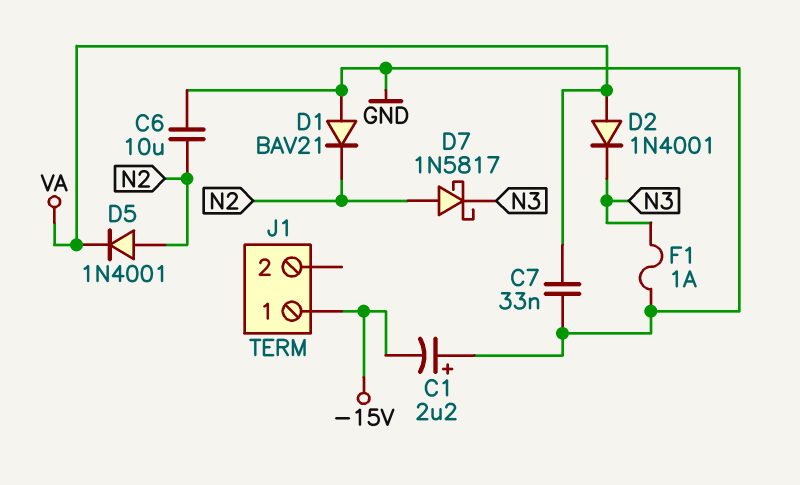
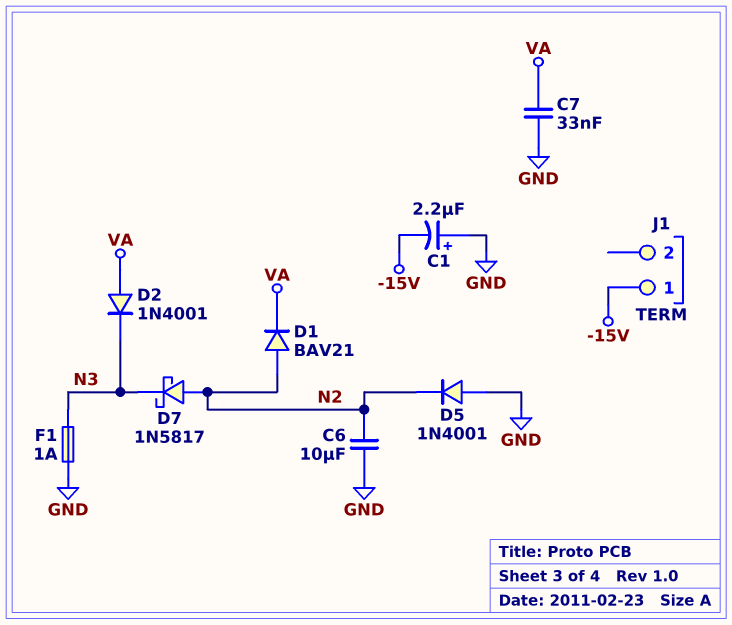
D1: diode BAV21 (A GND, K N2) -> diode BAV21 (A N2, K VA)
D5: diode 1N4001 (A N2, K VA) -> diode 1N4001 (A GND, K N2)

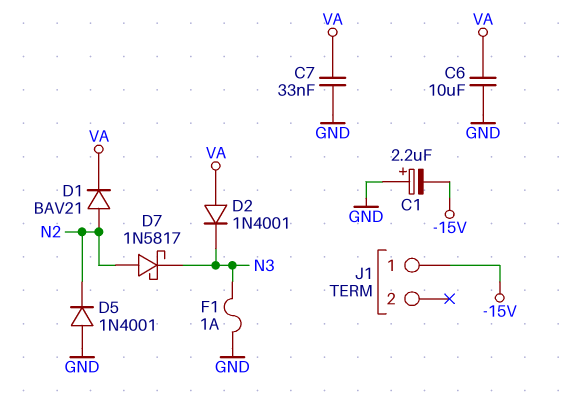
C6: 10uF (GND, N2) -> 10uF (GND, VA)

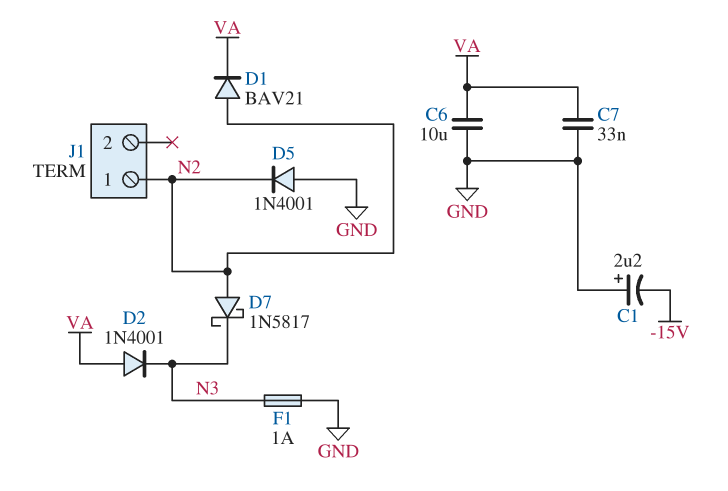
J1 pin 1: -15V -> N2

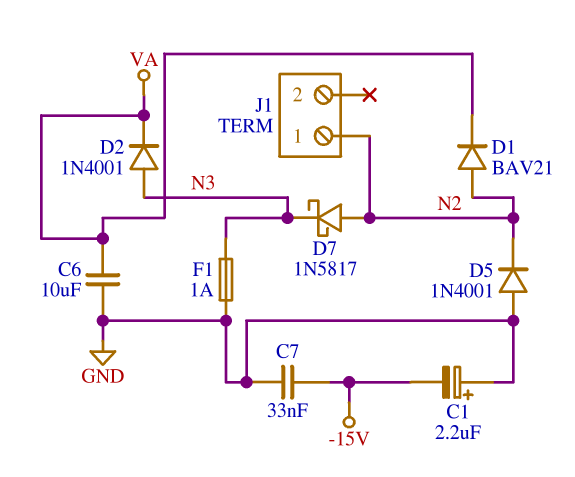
C7: 33nF (GND, VA) -> 33nF (-15V, GND)
D2: diode 1N4001 (A VA, K N3) -> diode 1N4001 (A N3, K VA)

